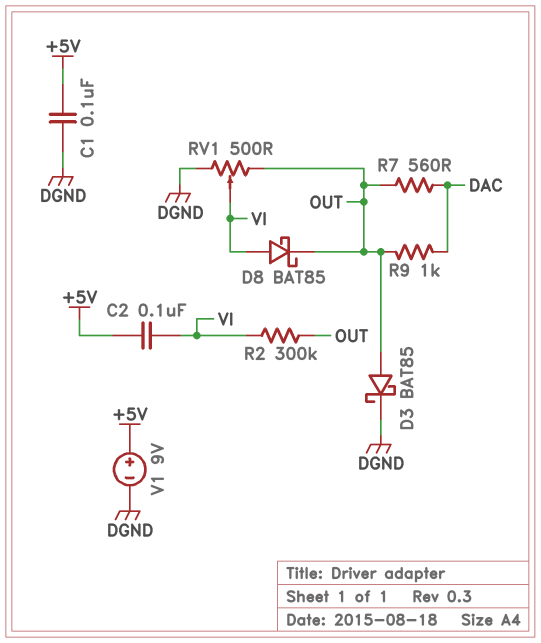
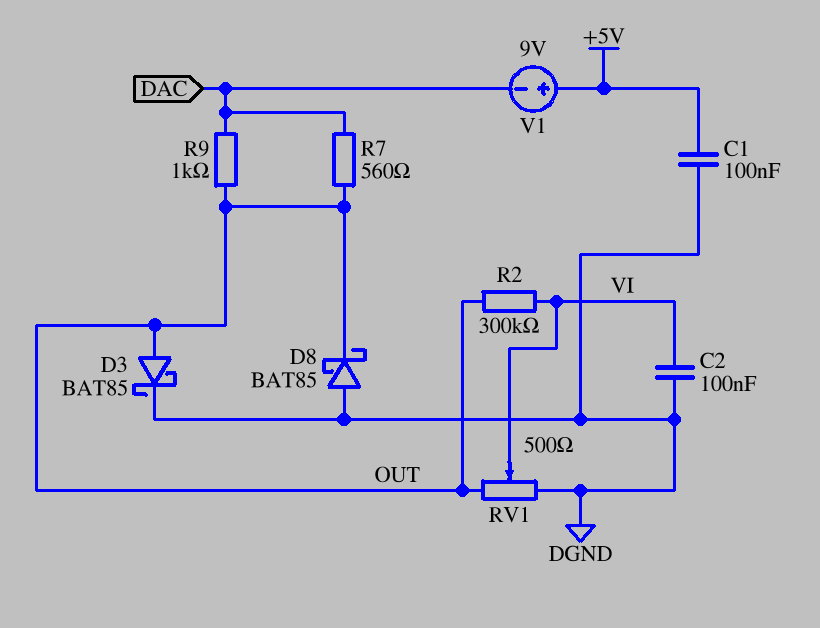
C2: 100nF (+5V, VI) -> 100nF (DGND, VI)
D8: schottky BAT85 (A VI, K OUT) -> schottky BAT85 (A DGND, K OUT)
V1: 9V (plus +5V, minus DGND) -> 9V (plus +5V, minus DAC)

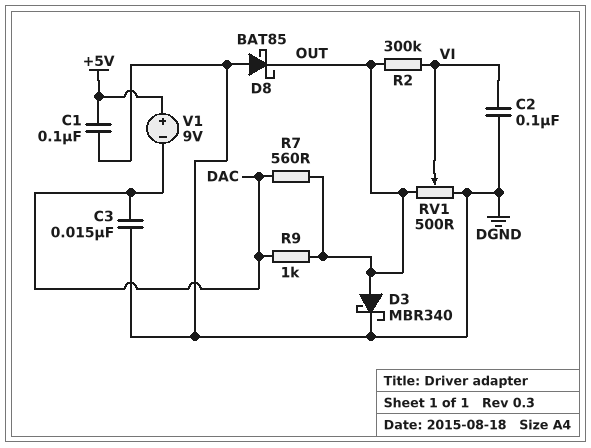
C3: none -> 15nF (DAC, DGND)
D3: schottky BAT85 (A OUT, K DGND) -> schottky MBR340 (A OUT, K DGND)

